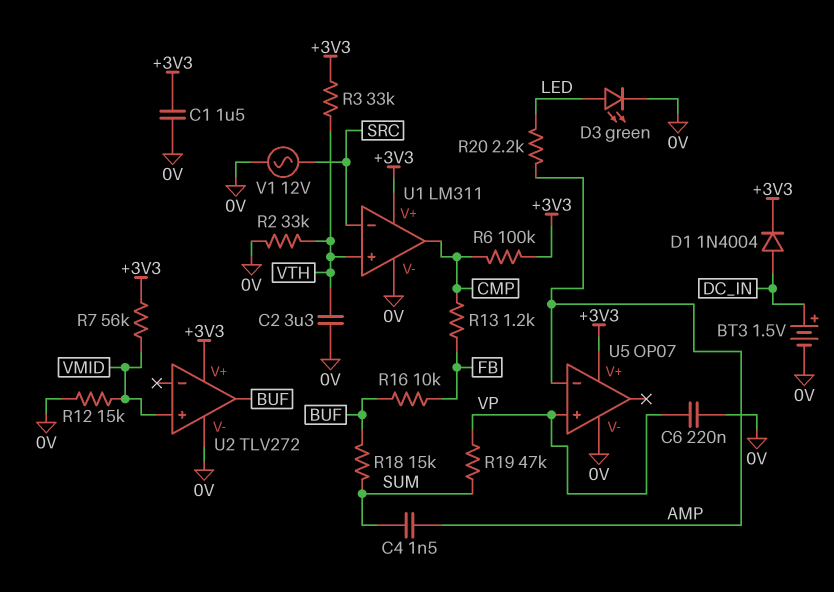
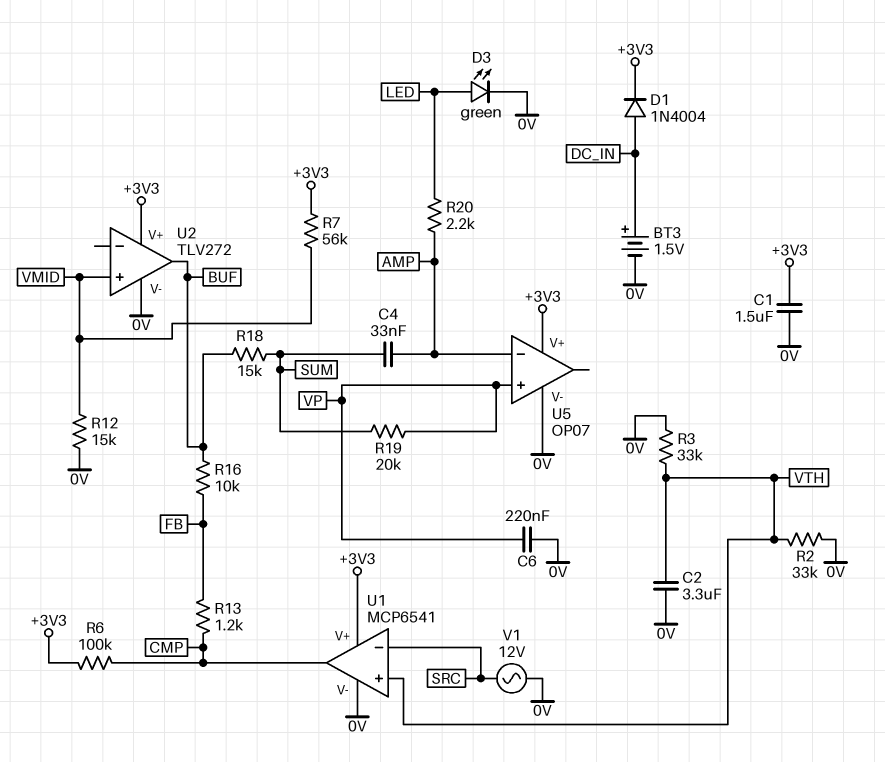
C4: 1.5nF (AMP, SUM) -> 33nF (AMP, SUM)
R3: 33k (+3V3, VTH) -> 33k (0V, VTH)
R19: 47k (SUM, VP) -> 20k (SUM, VP)
U1: LM311 -> MCP6541

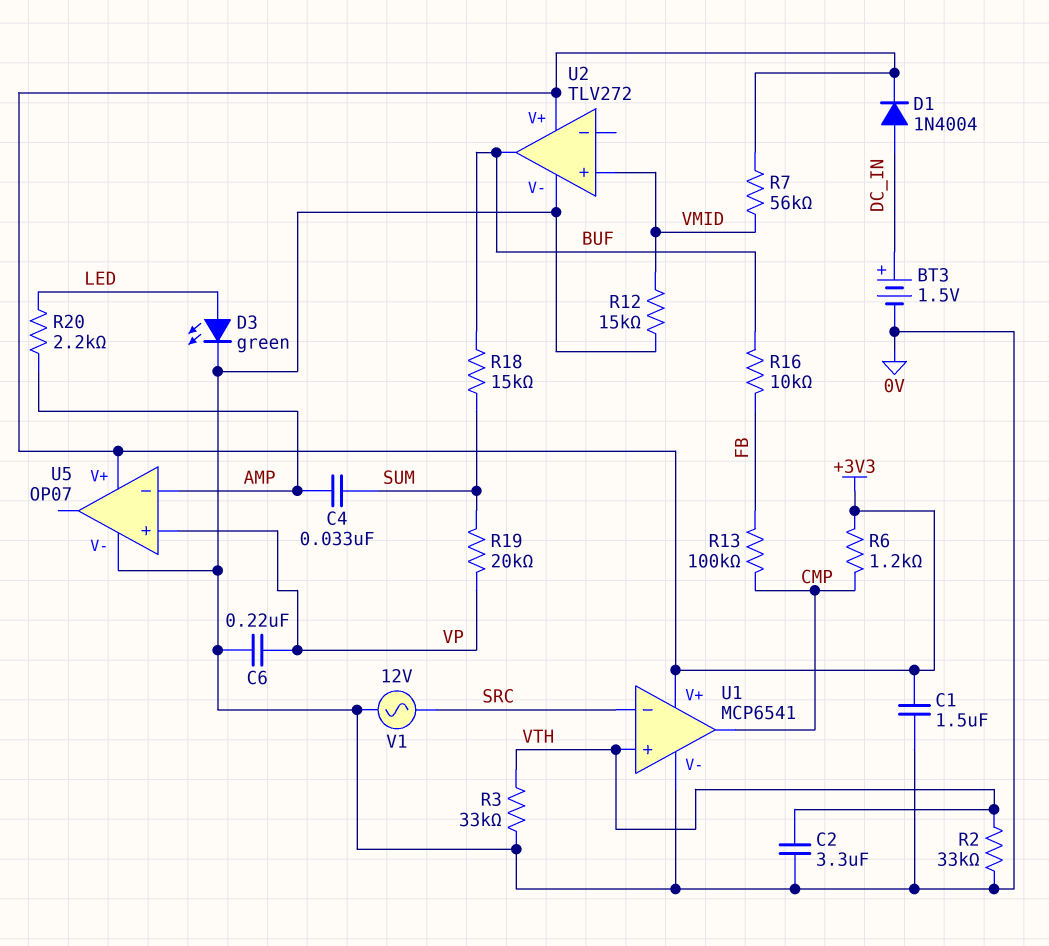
R6: 100k (+3V3, CMP) -> 1.2k (+3V3, CMP)
R13: 1.2k (CMP, FB) -> 100k (CMP, FB)

